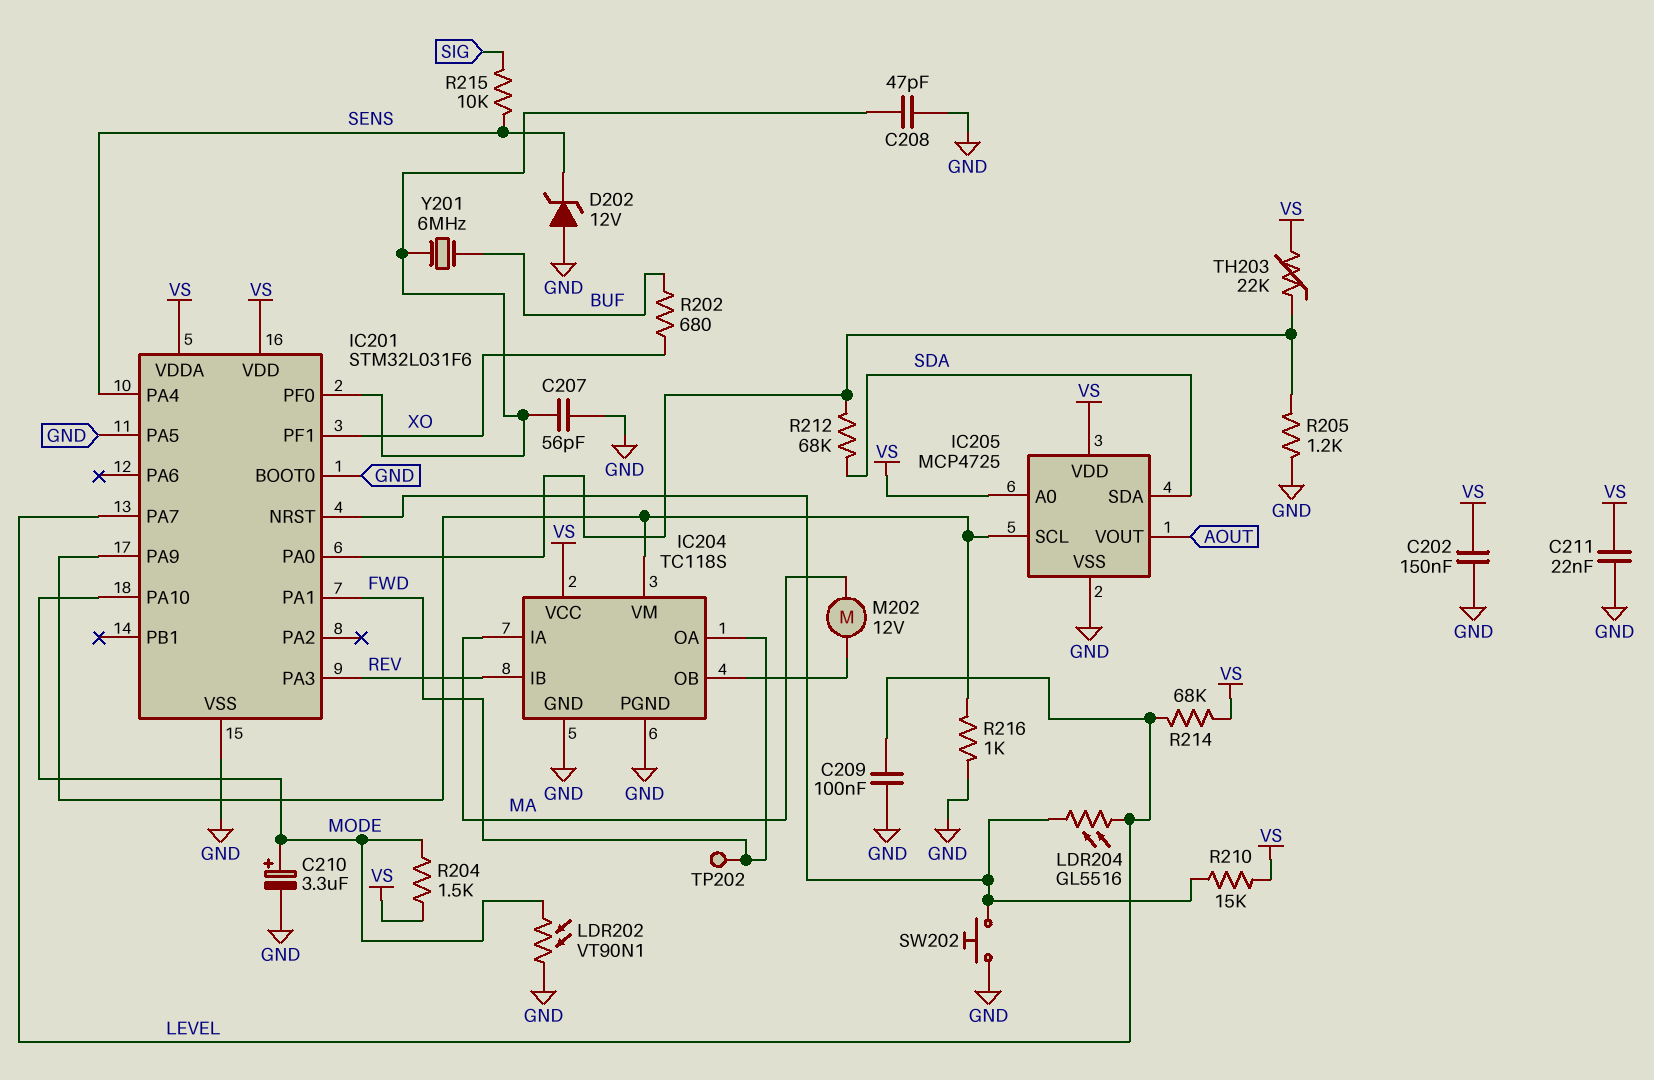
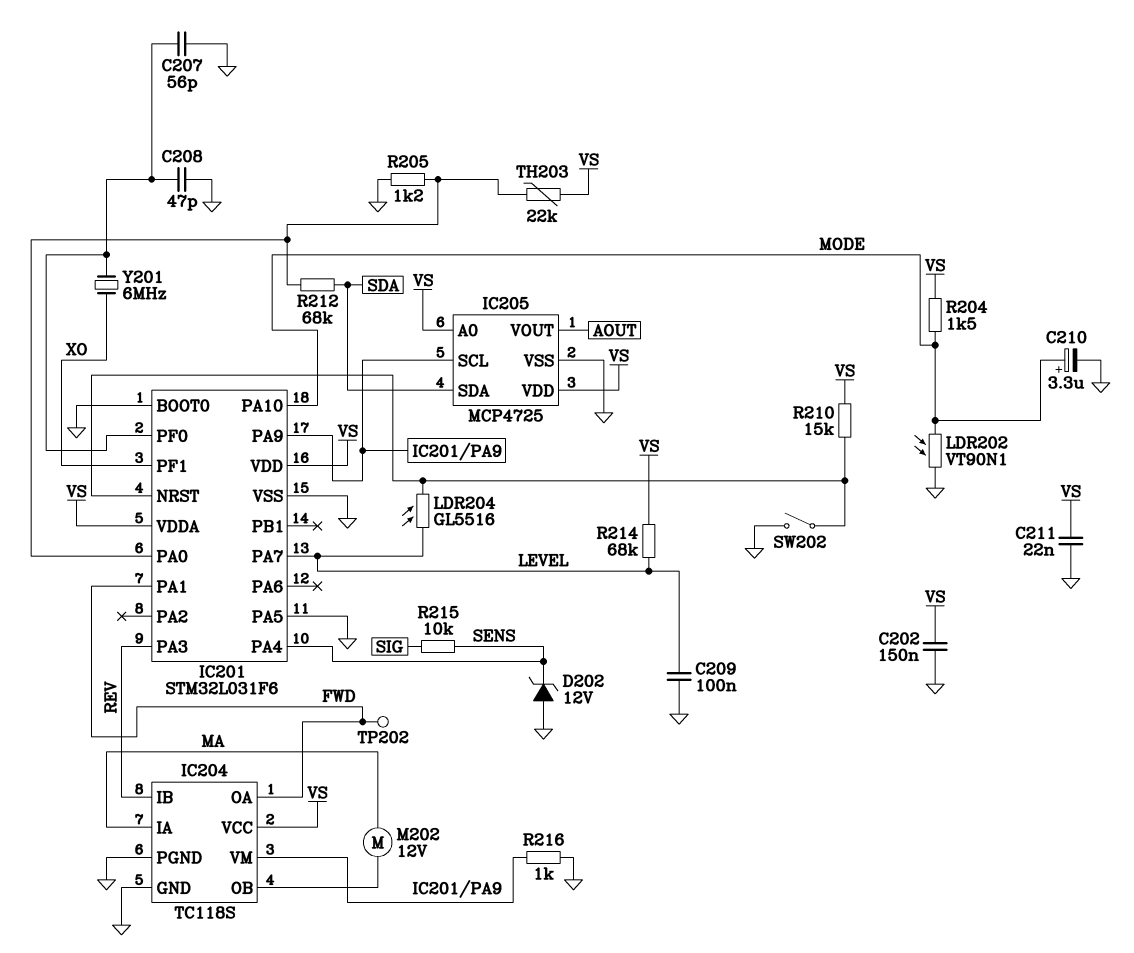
R202: 680 (BUF, XO) -> none
SW202: button (GND, IC201/NRST) -> switch (GND, IC201/NRST)
Y201: 6MHz (BUF, IC201/PF0) -> 6MHz (IC201/PF0, XO)

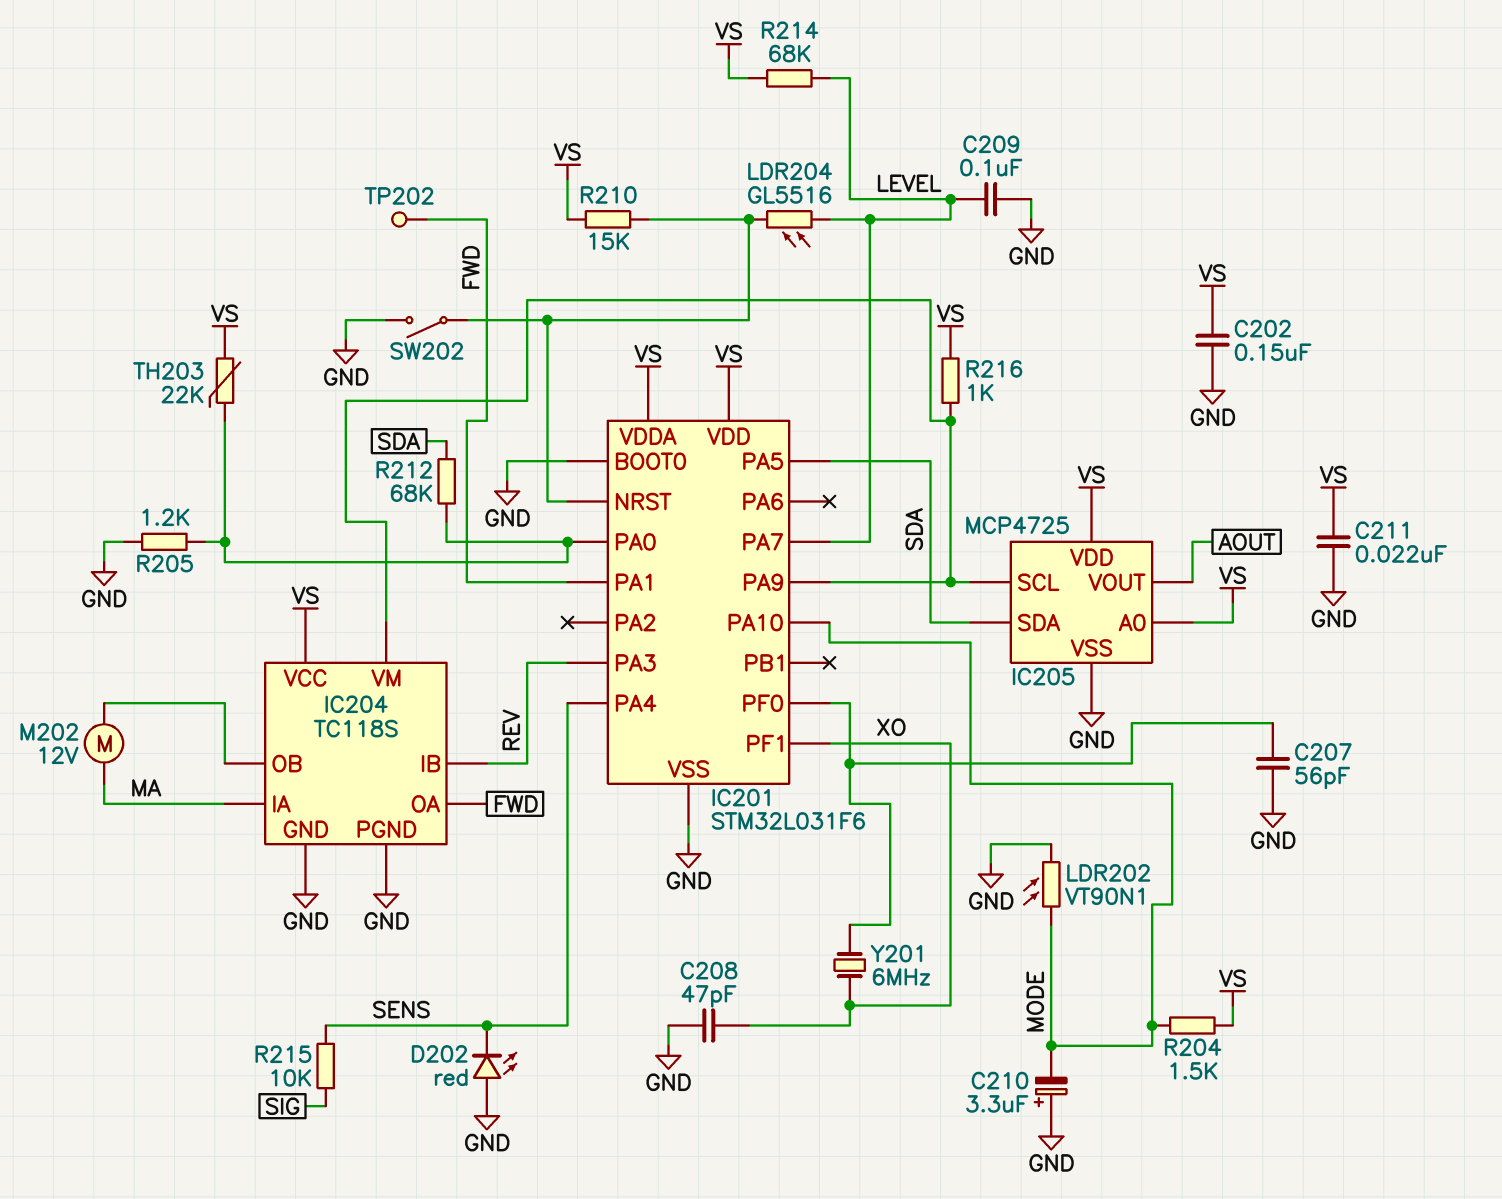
C208: 47pF (GND, IC201/PF0) -> 47pF (GND, XO)
C210: 3.3uF (plus MODE, minus GND) -> 3.3uF (plus GND, minus MODE)
D202: zener 12V (A GND, K SENS) -> LED red (A GND, K SENS)
IC201 pin PA5: GND -> SDA
R216: 1k (GND, IC201/PA9) -> 1k (IC201/PA9, VS)

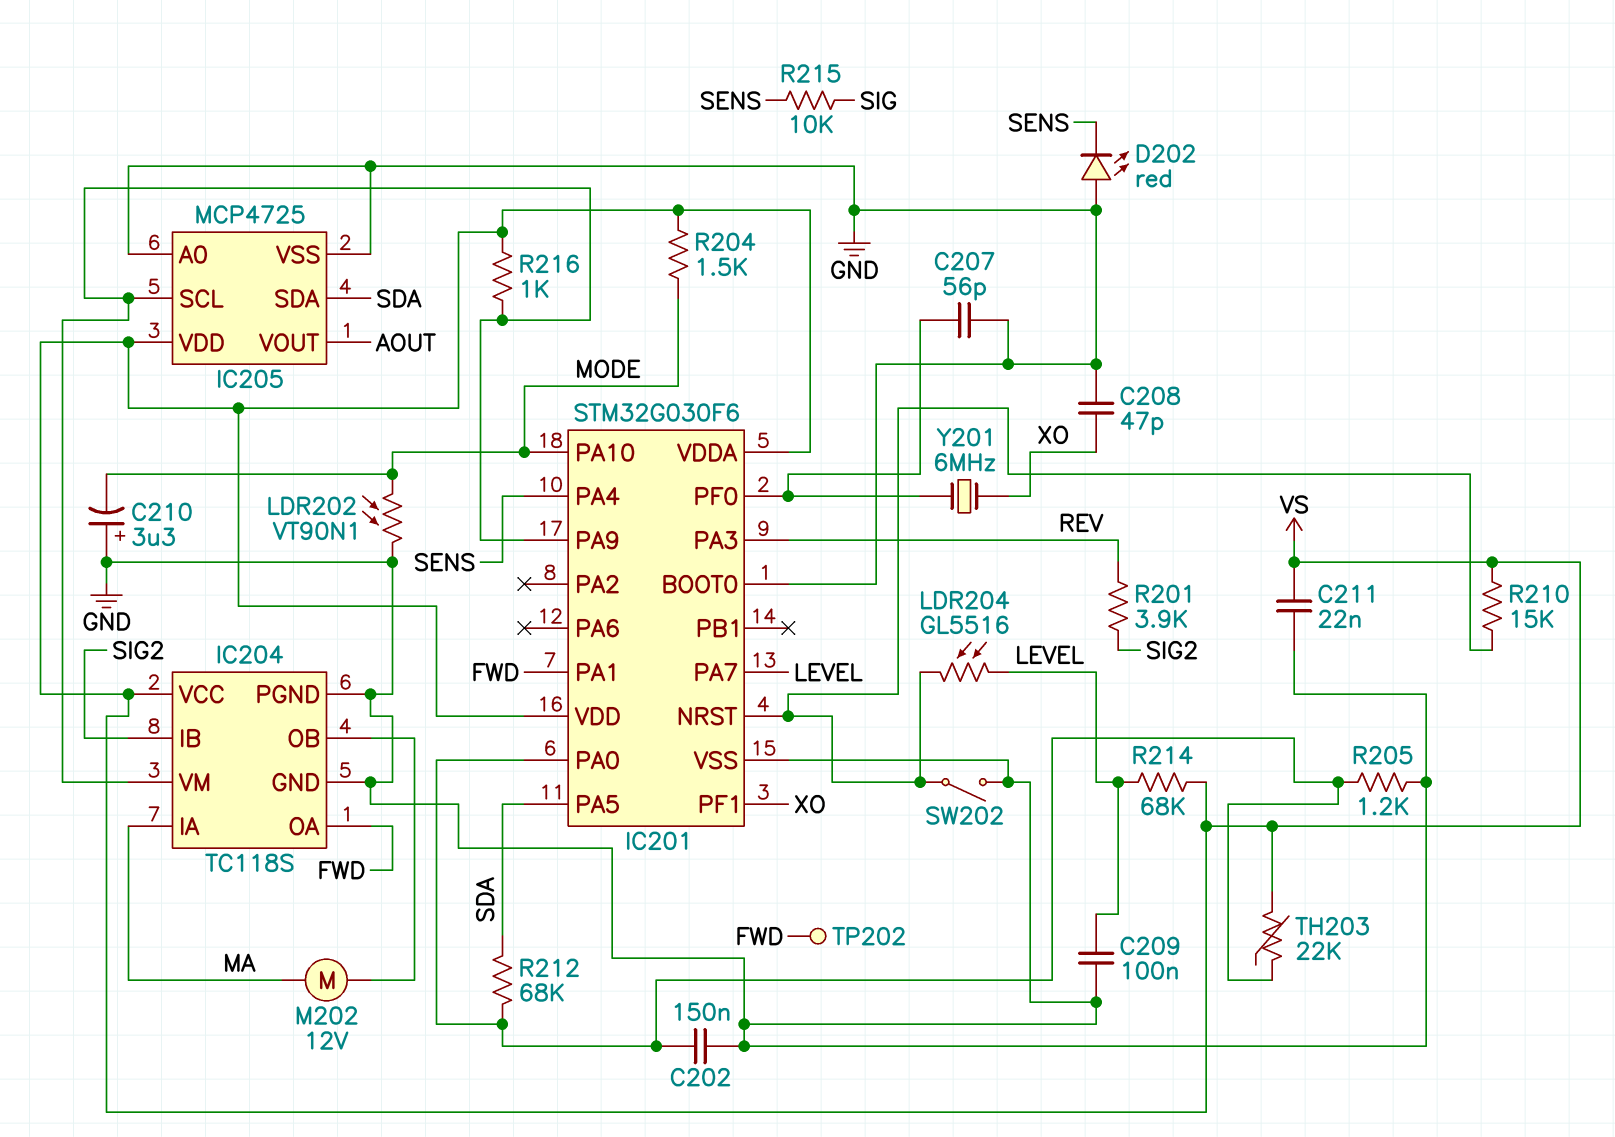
C202: 150nF (GND, VS) -> 150nF (GND, IC201/PA0)
IC201: STM32L031F6 -> STM32G030F6
IC204 pin IB: REV -> SIG2
IC205 pin A0: VS -> GND
R201: none -> 3.9k (REV, SIG2)

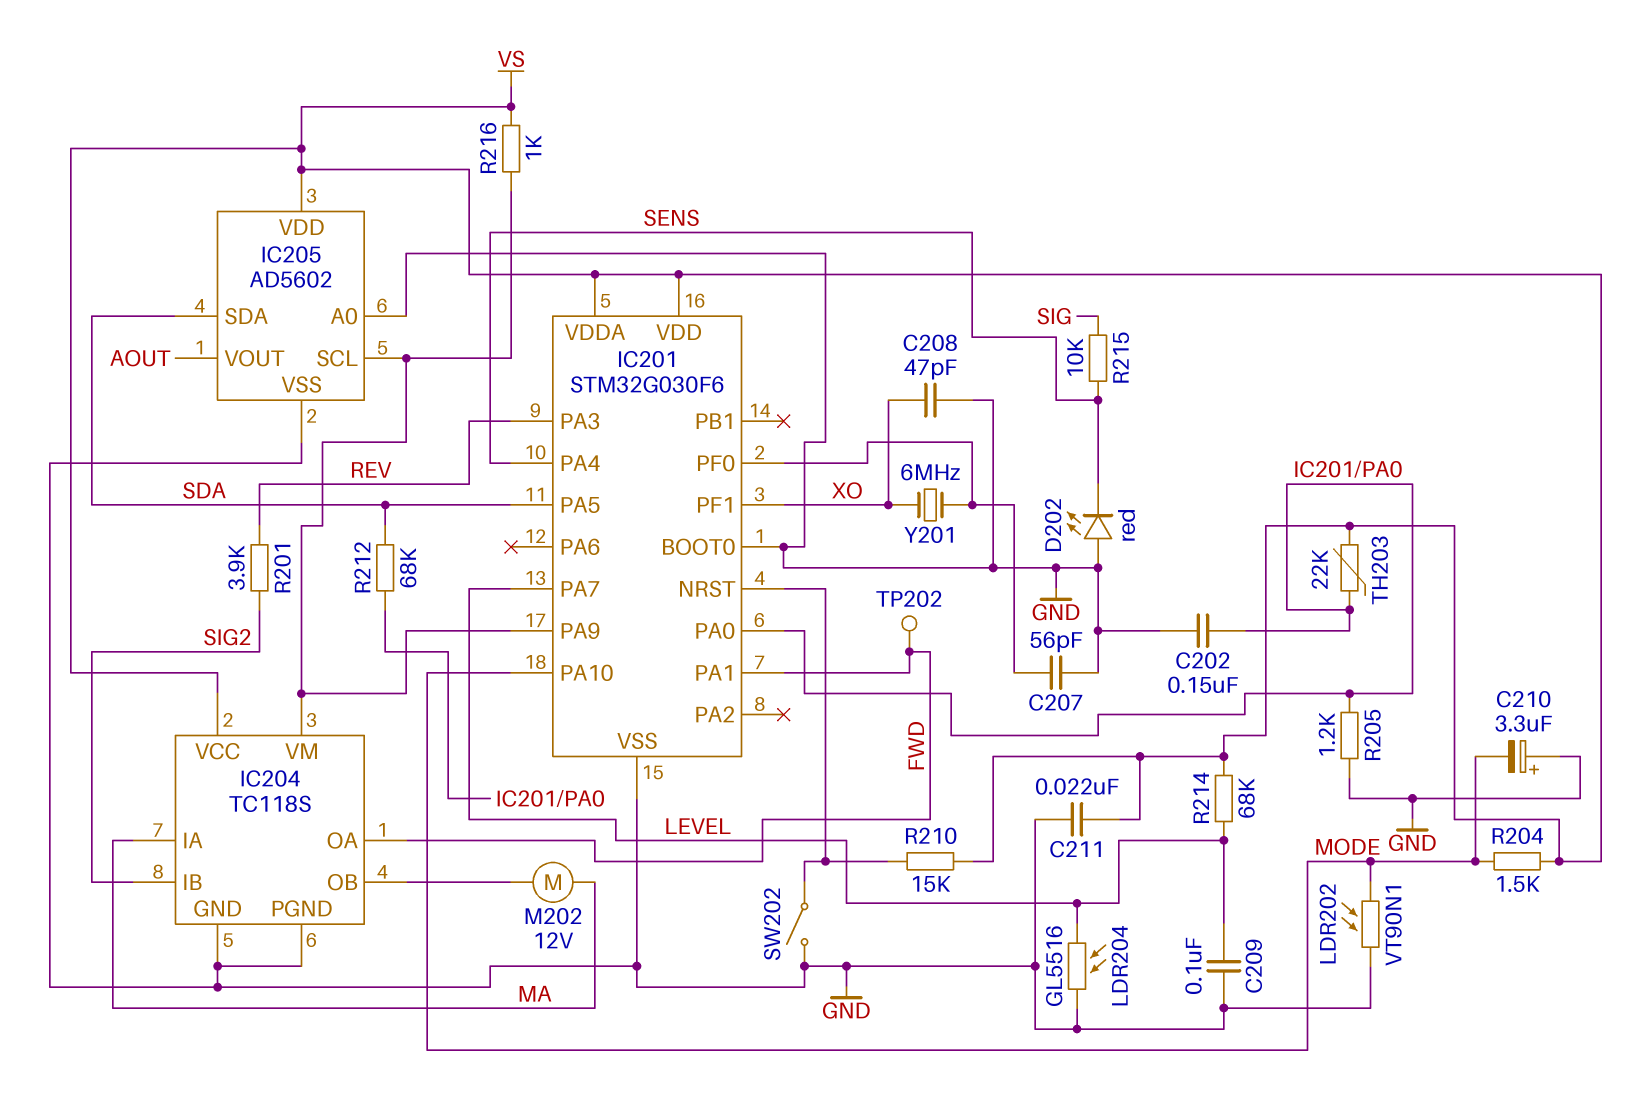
IC205: MCP4725 -> AD5602
LDR204: GL5516 (IC201/NRST, LEVEL) -> GL5516 (GND, LEVEL)

